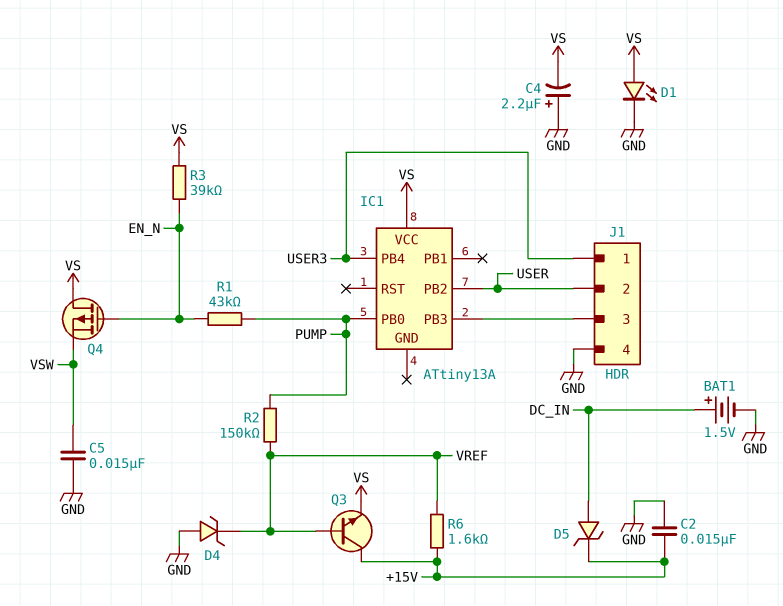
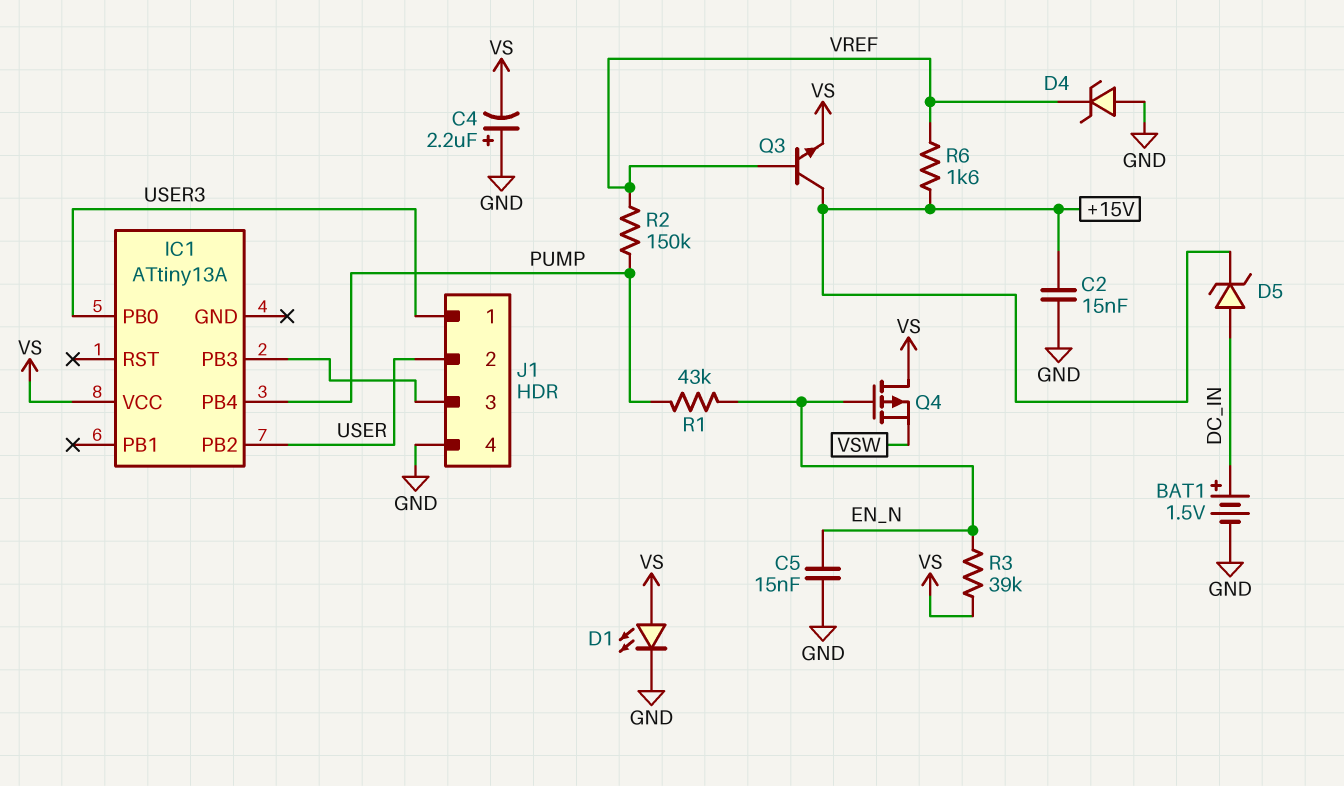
C5: 15nF (GND, VSW) -> 15nF (EN_N, GND)
IC1 pin PB0: PUMP -> USER3
IC1 pin PB4: USER3 -> PUMP

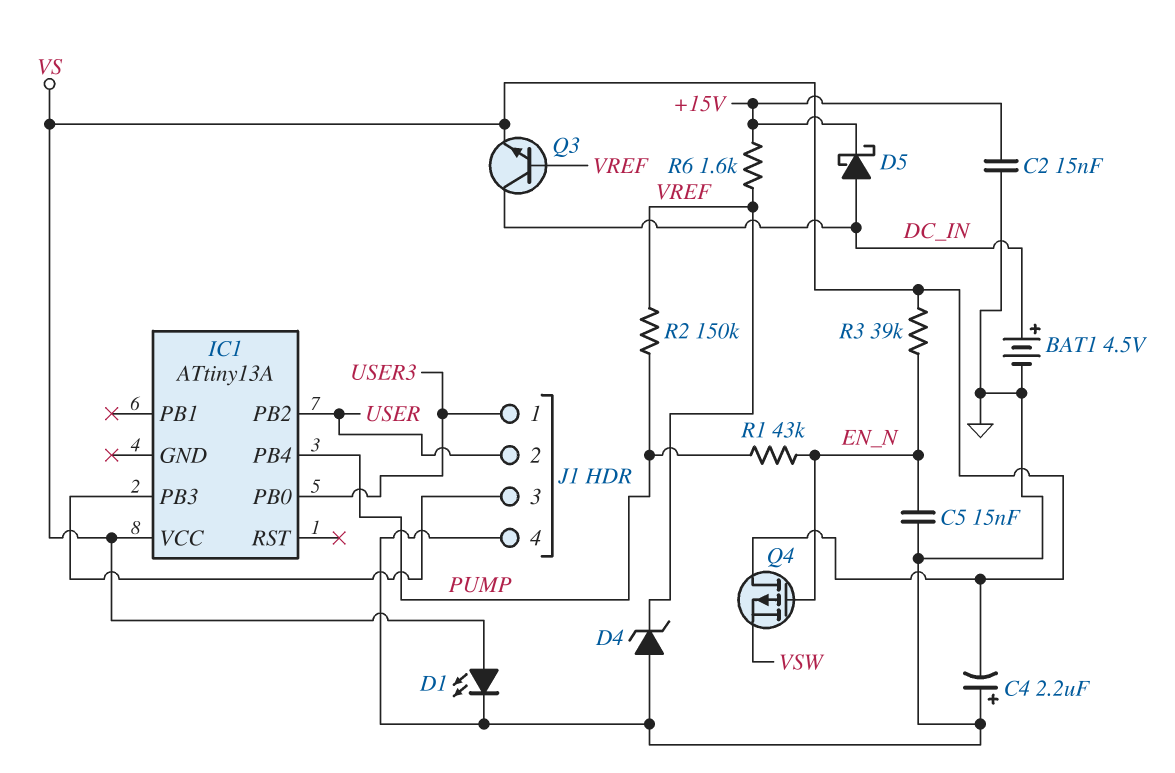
BAT1: 1.5V (plus DC_IN, minus GND) -> 4.5V (plus DC_IN, minus GND)
D5: zener (A DC_IN, K +15V) -> schottky (A DC_IN, K +15V)
Q3: NPN (B VREF, C +15V, E VS) -> NPN (B VREF, C DC_IN, E VS)

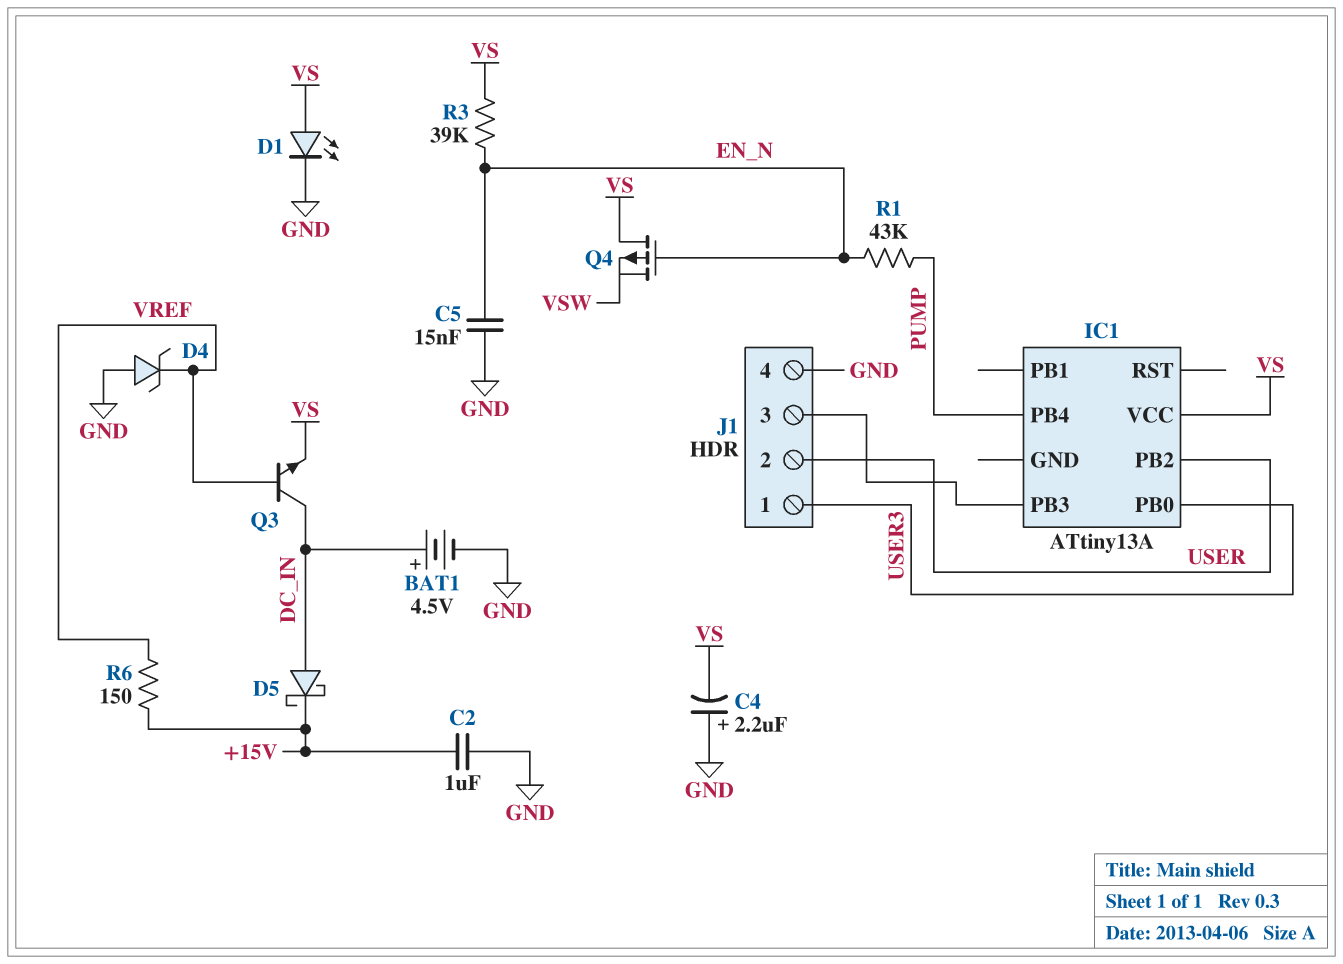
C2: 15nF (+15V, GND) -> 1uF (+15V, GND)
R2: 150k (PUMP, VREF) -> none
R6: 1.6k (+15V, VREF) -> 150 (+15V, VREF)

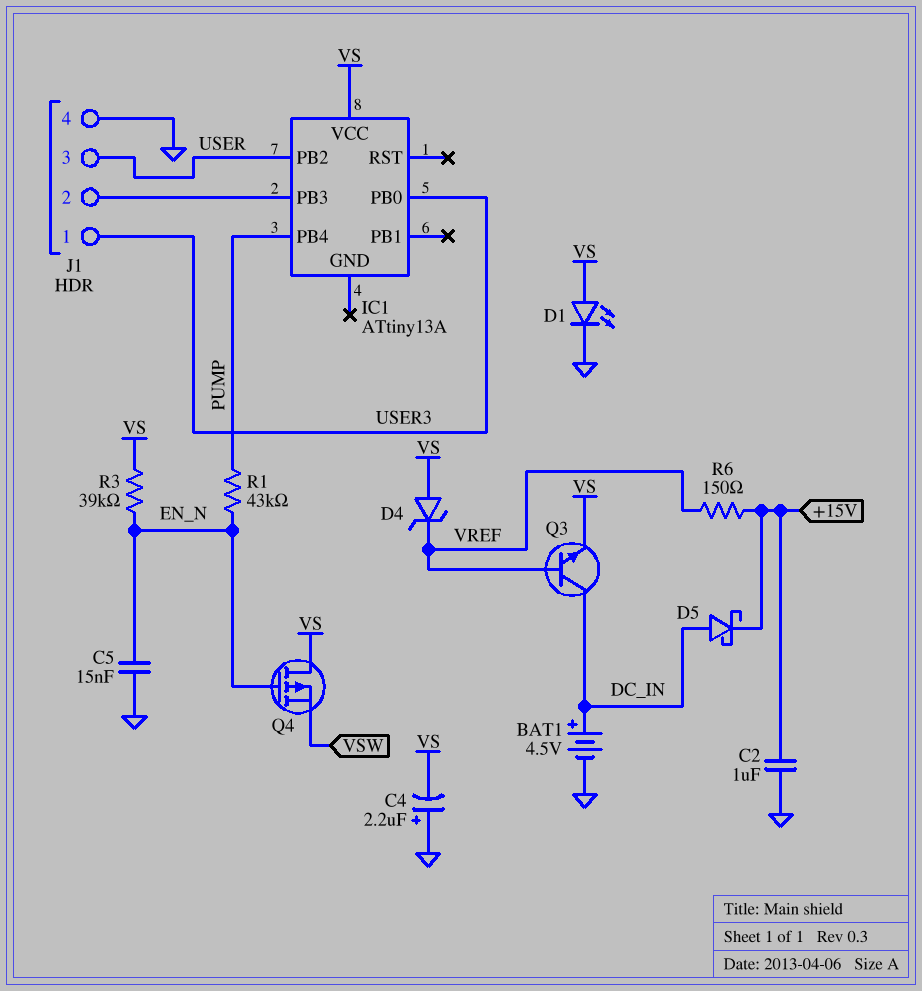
D4: zener (A GND, K VREF) -> zener (A VS, K VREF)
J1 pin 2: USER -> IC1/PB3
J1 pin 3: IC1/PB3 -> USER

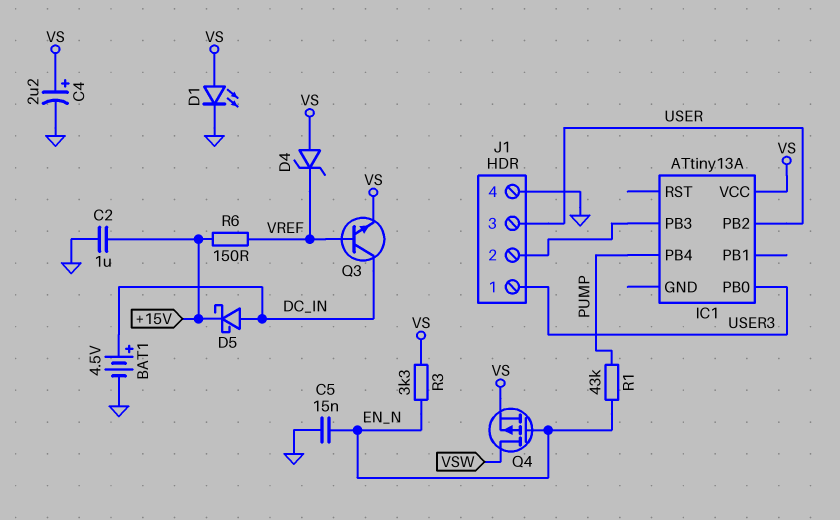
C4: 2.2uF (plus GND, minus VS) -> 2.2uF (plus VS, minus GND)
Q4: PMOS (G EN_N, D VS, S VSW) -> PMOS (G EN_N, D VSW, S VS)
R3: 39k (EN_N, VS) -> 3.3k (EN_N, VS)

